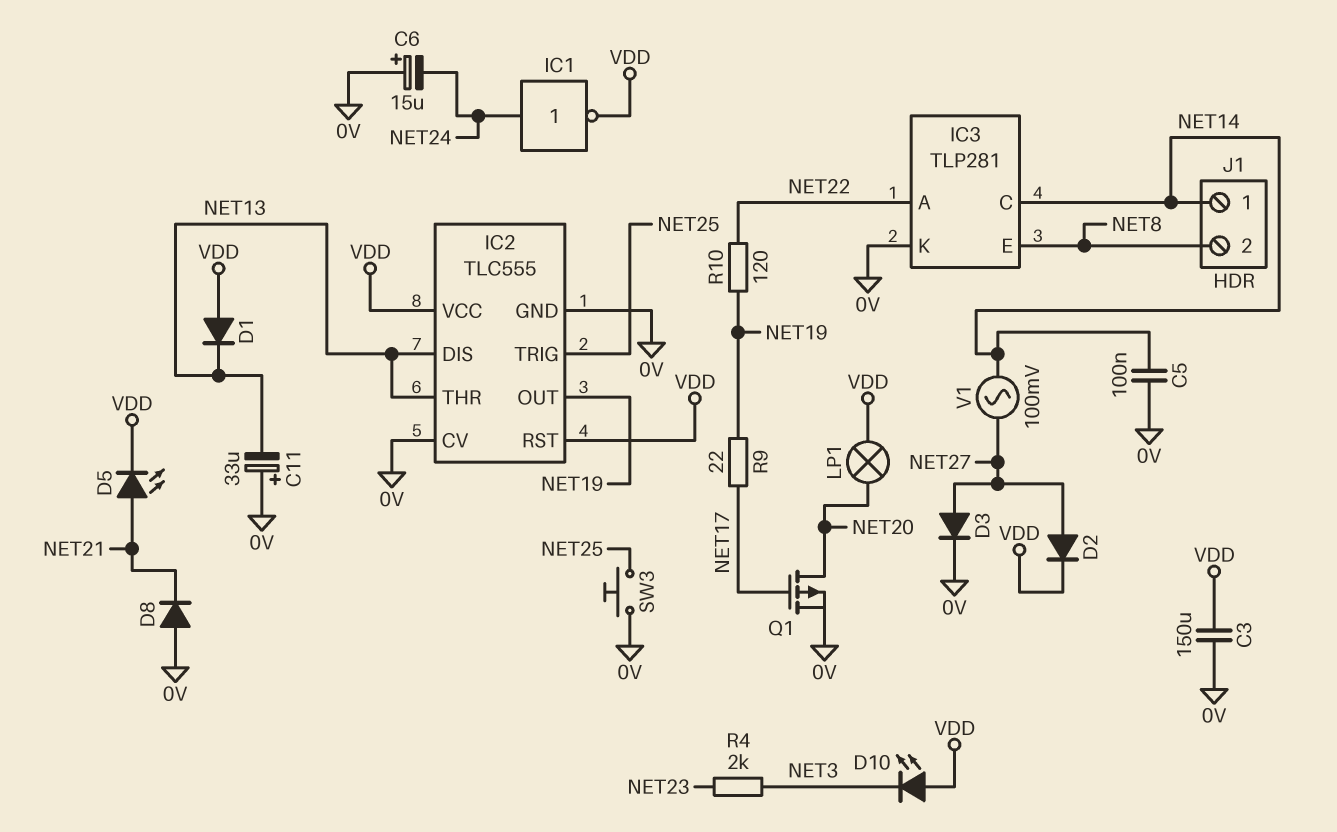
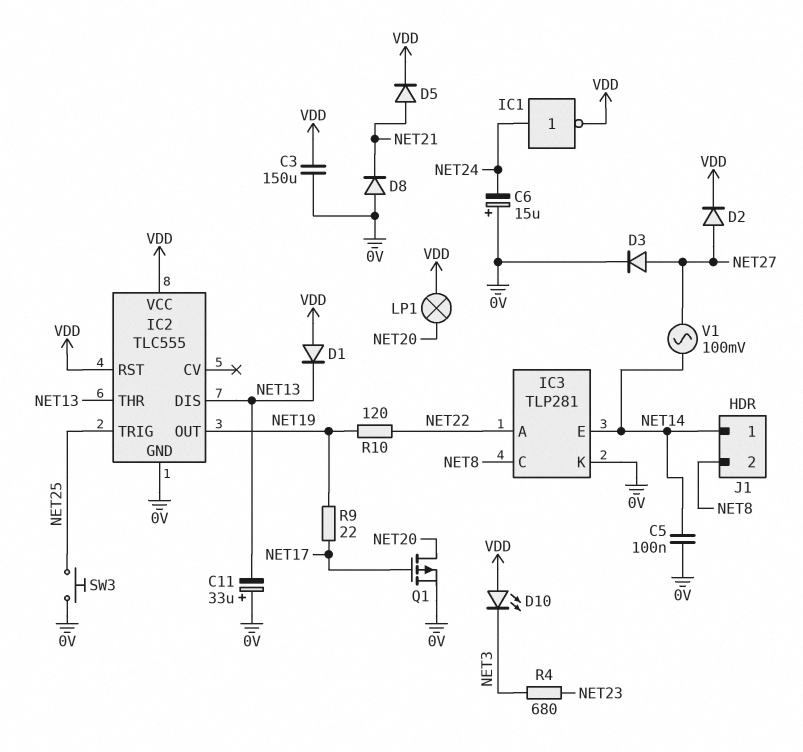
D5: LED (A NET21, K VDD) -> diode (A NET21, K VDD)
IC2 pin CV: 0V -> none
IC3 pin C: NET14 -> NET8
IC3 pin E: NET8 -> NET14
R4: 2k (NET3, NET23) -> 680 (NET3, NET23)

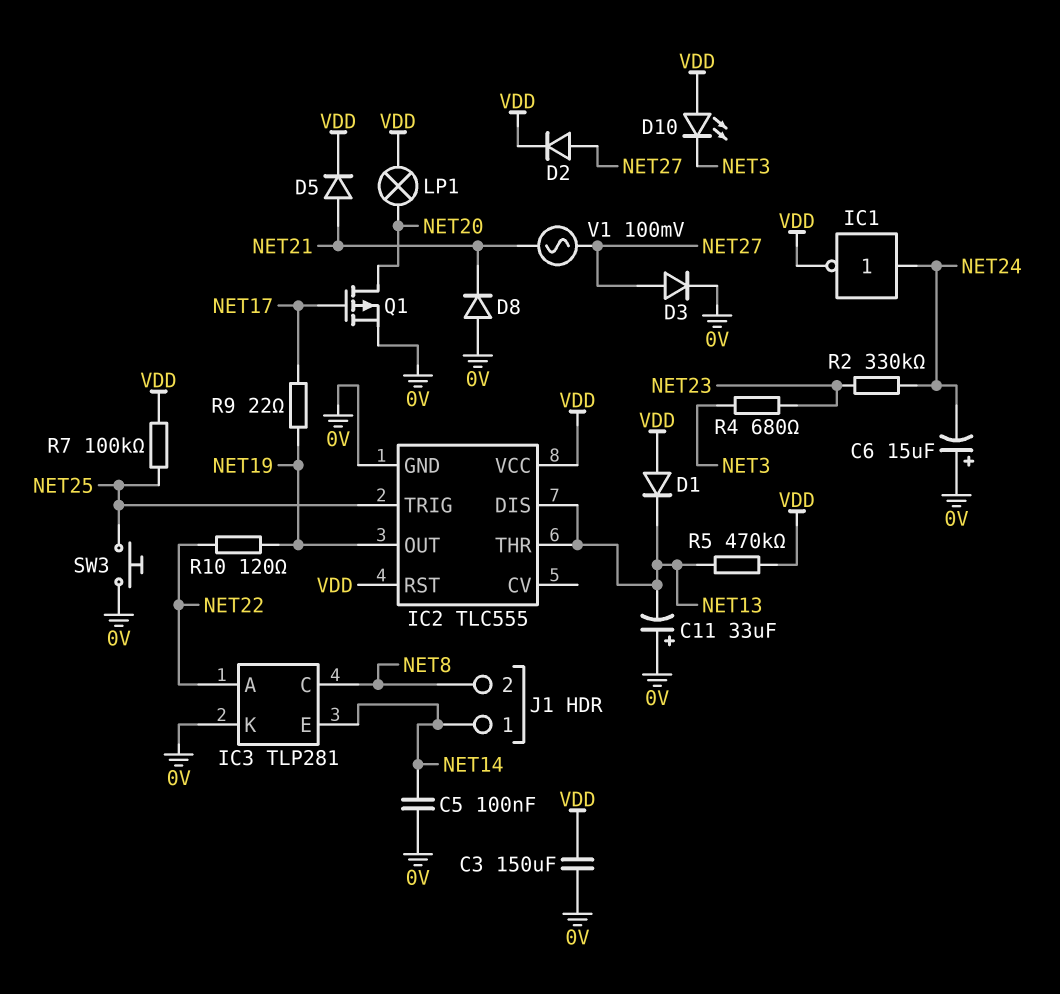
R2: none -> 330k (NET23, NET24)
R5: none -> 470k (NET13, VDD)
R7: none -> 100k (NET25, VDD)
V1: AC 100mV (NET14, NET27) -> AC 100mV (NET21, NET27)

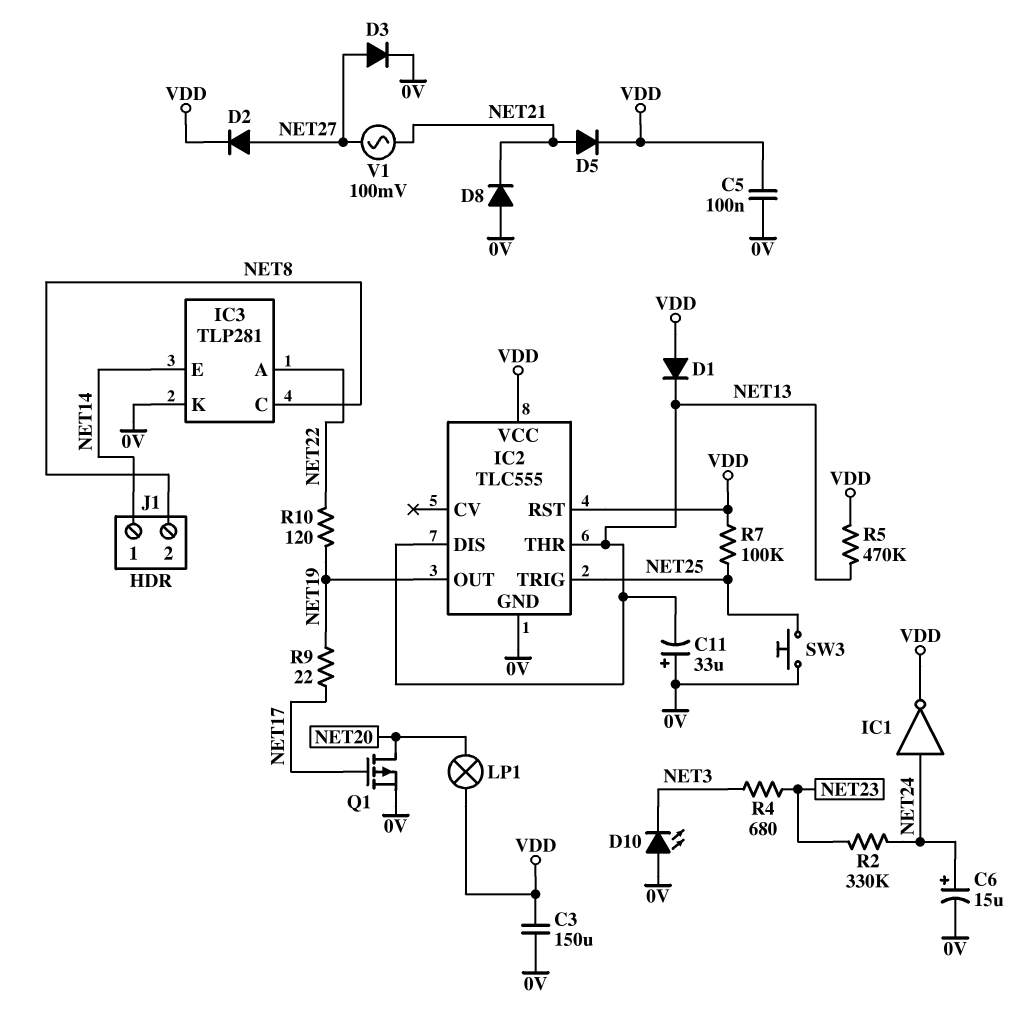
C5: 100nF (0V, NET14) -> 100nF (0V, VDD)
C6: 15uF (plus 0V, minus NET24) -> 15uF (plus NET24, minus 0V)
D10: LED (A VDD, K NET3) -> LED (A 0V, K NET3)

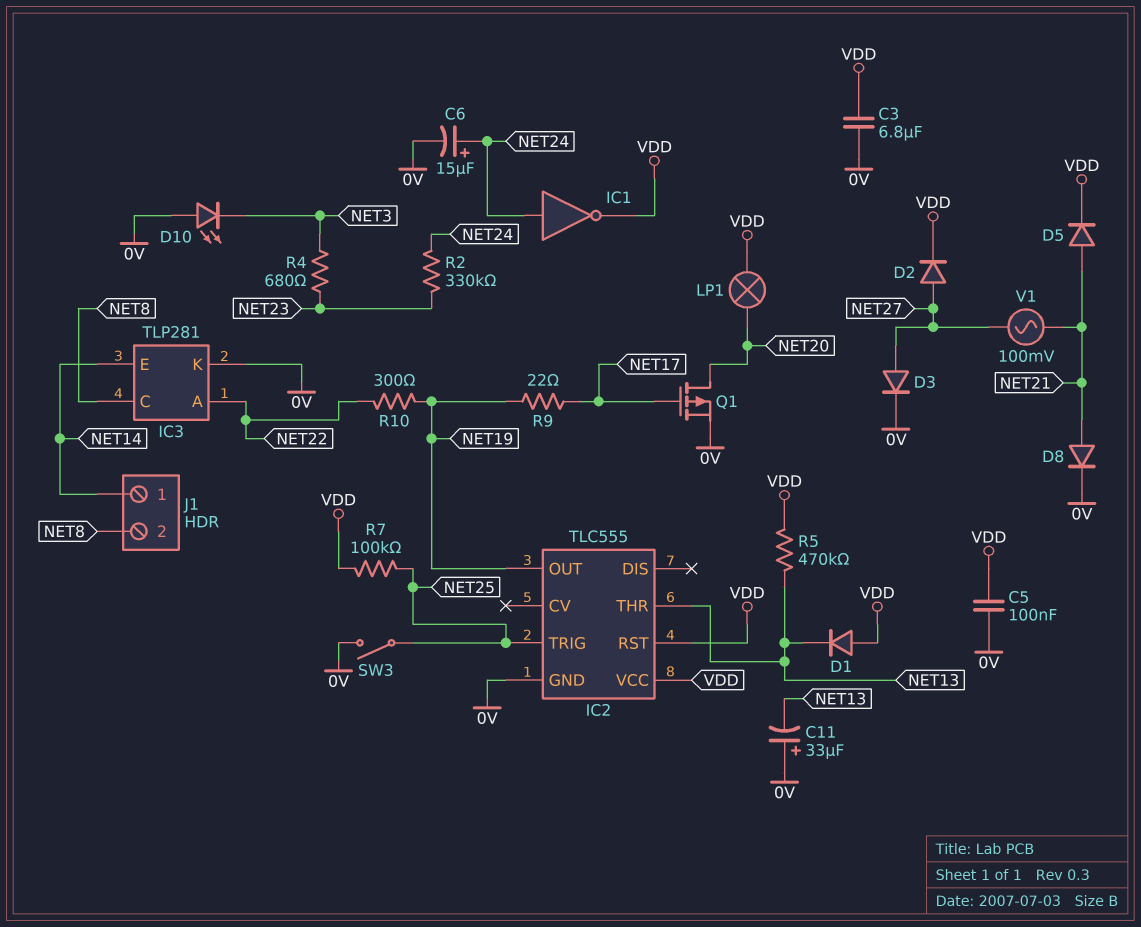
C3: 150uF (0V, VDD) -> 6.8uF (0V, VDD)
D8: diode (A 0V, K NET21) -> diode (A NET21, K 0V)
IC2 pin DIS: NET13 -> none
R10: 120 (NET19, NET22) -> 300 (NET19, NET22)
SW3: button (0V, NET25) -> switch (0V, NET25)

